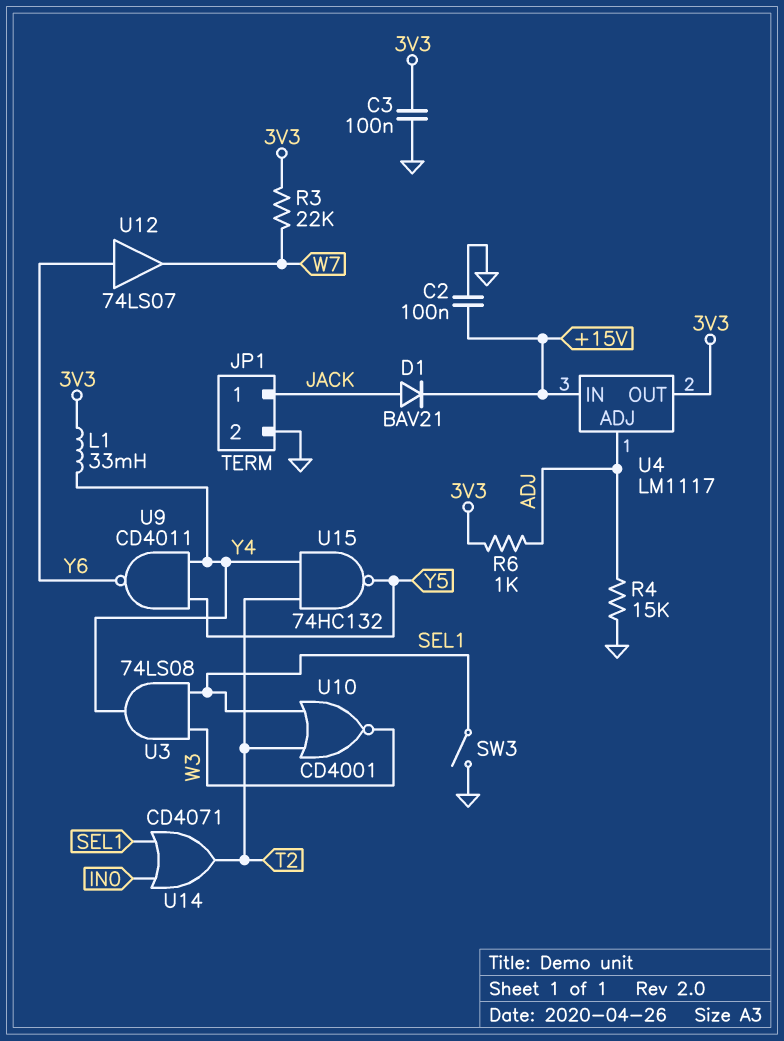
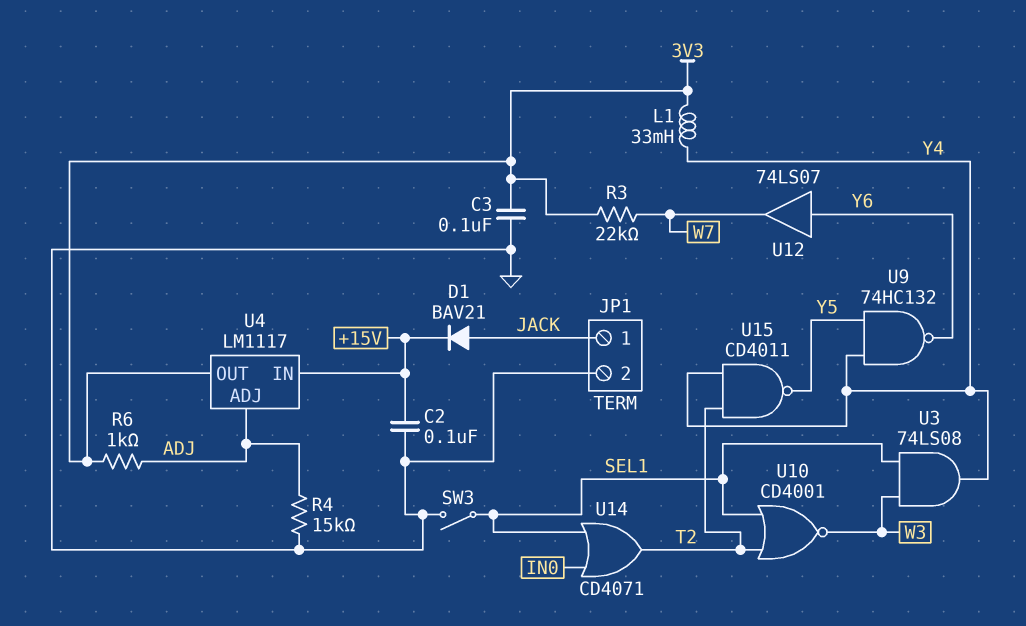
U9: NAND CD4011 (in Y4, in Y5, out Y6) -> NAND 74HC132 (in Y4, in Y5, out Y6)
U15: NAND 74HC132 (in T2, in Y4, out Y5) -> NAND CD4011 (in T2, in Y4, out Y5)

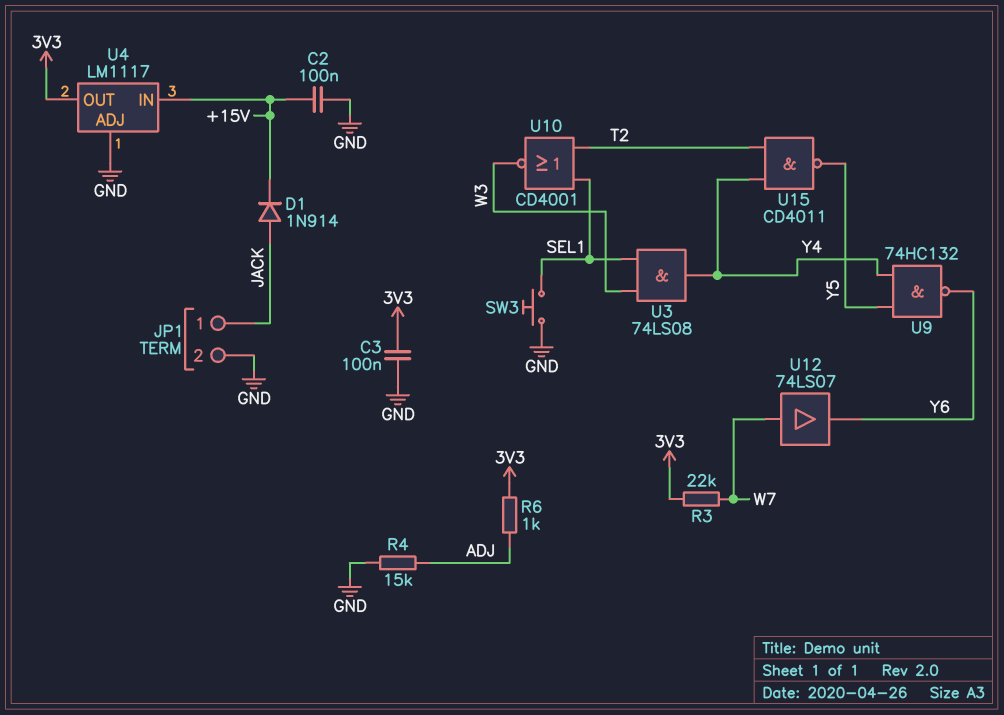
D1: diode BAV21 (A JACK, K +15V) -> diode 1N914 (A JACK, K +15V)
L1: 33mH (3V3, Y4) -> none
SW3: switch (GND, SEL1) -> button (GND, SEL1)
U4 pin ADJ: ADJ -> GND
U12: buffer 74LS07 (in Y6, out W7) -> buffer 74LS07 (in W7, out Y6)
U14: OR CD4071 (in IN0, in SEL1, out T2) -> none

